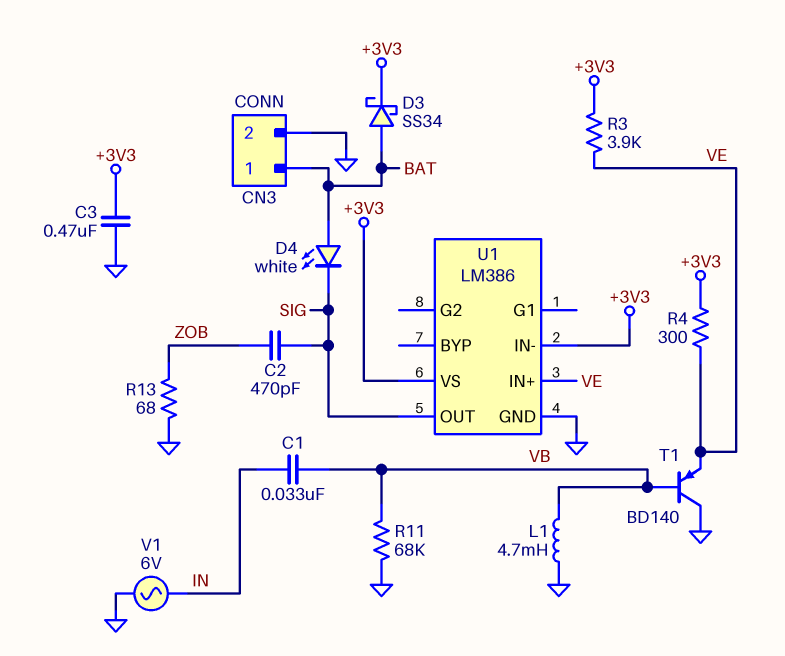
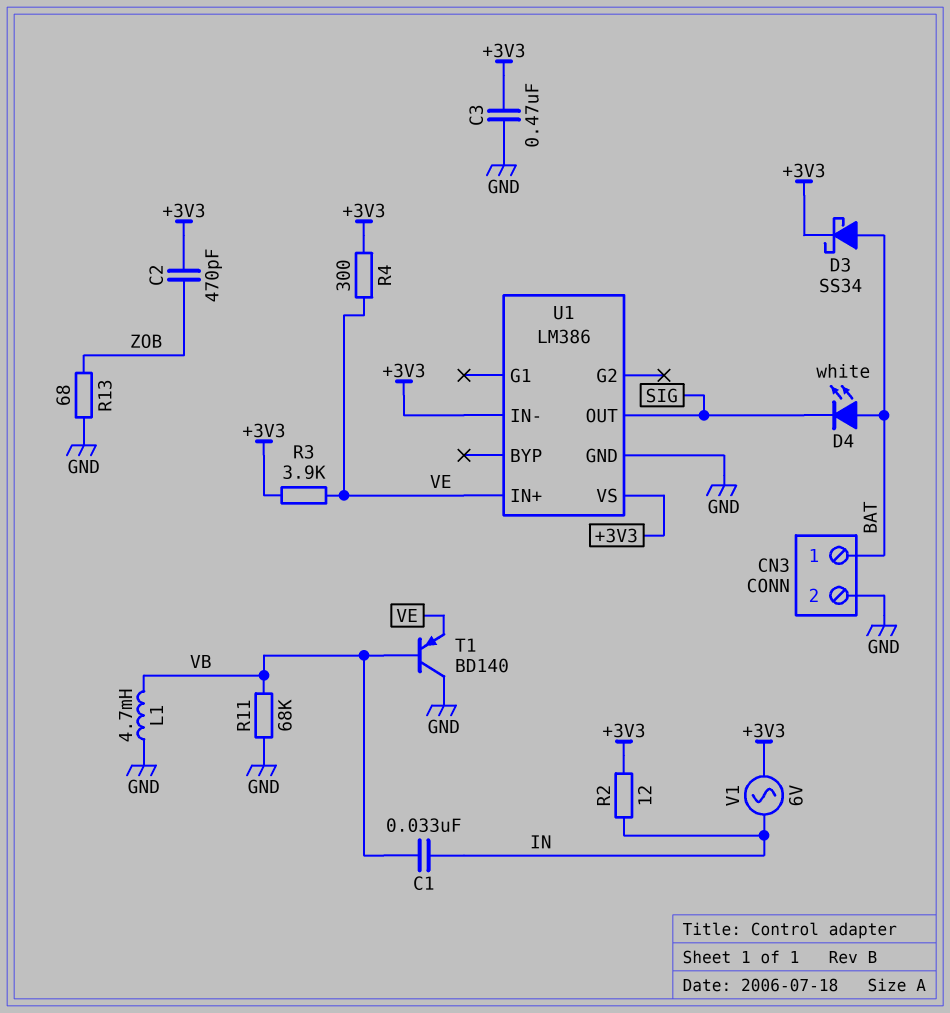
C2: 470pF (SIG, ZOB) -> 470pF (+3V3, ZOB)
R2: none -> 12 (+3V3, IN)
V1: AC 6V (GND, IN) -> AC 6V (+3V3, IN)

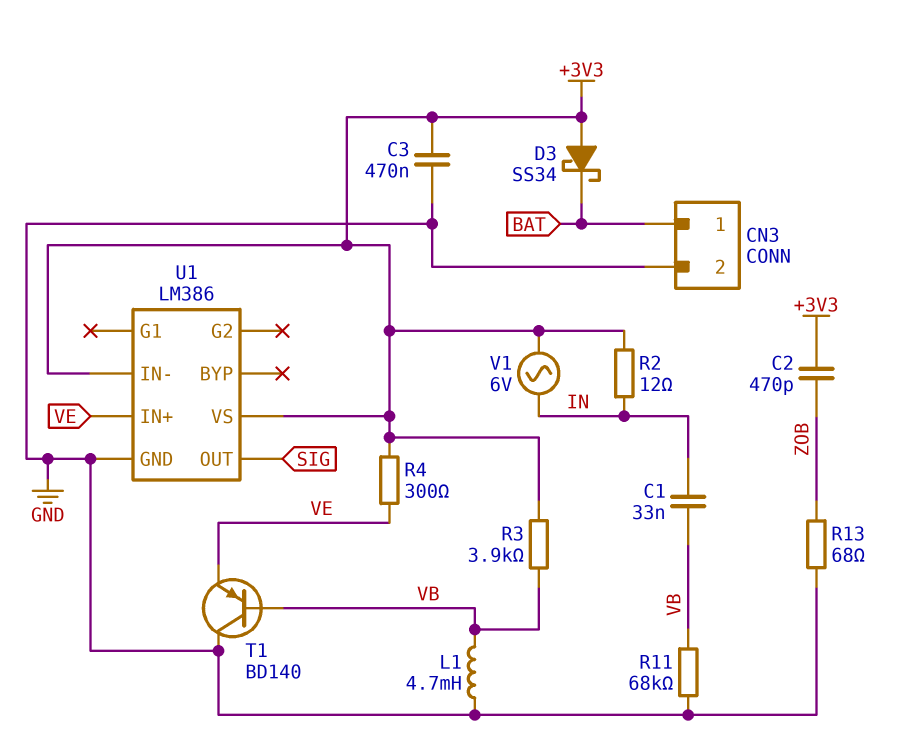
D3: schottky SS34 (A BAT, K +3V3) -> schottky SS34 (A +3V3, K BAT)
D4: LED white (A BAT, K SIG) -> none
R3: 3.9k (+3V3, VE) -> 3.9k (+3V3, VB)

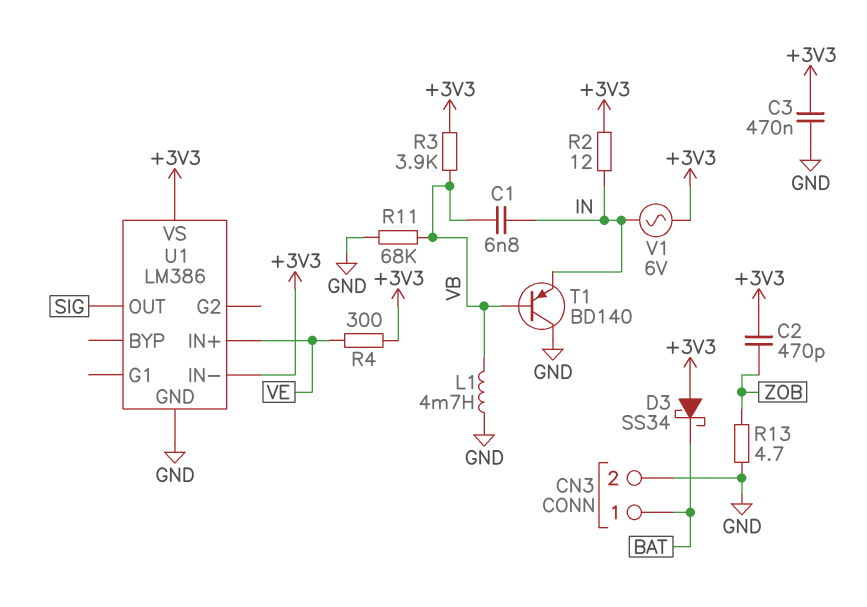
C1: 33nF (IN, VB) -> 6.8nF (IN, VB)
R13: 68 (GND, ZOB) -> 4.7 (GND, ZOB)
T1: PNP BD140 (B VB, C GND, E VE) -> PNP BD140 (B VB, C GND, E IN)

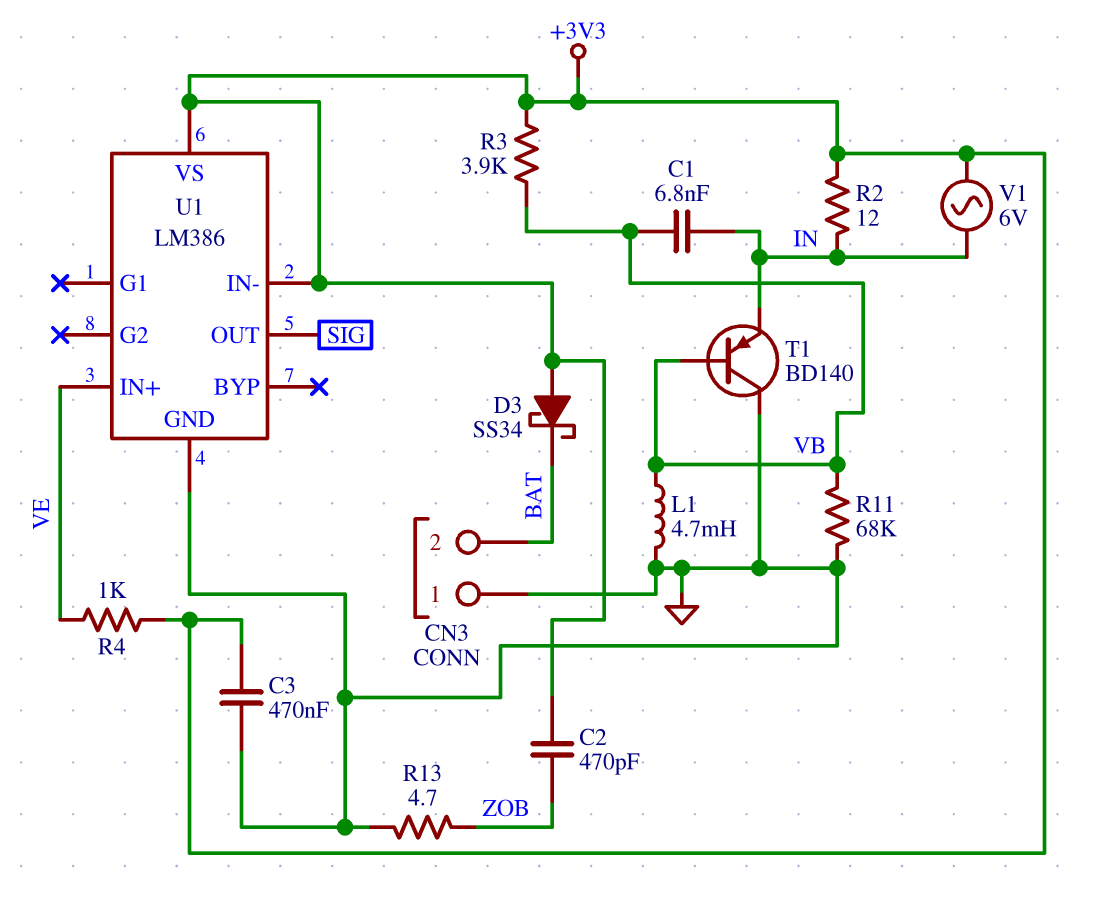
CN3 pin 1: BAT -> GND
CN3 pin 2: GND -> BAT
R4: 300 (+3V3, VE) -> 1k (+3V3, VE)

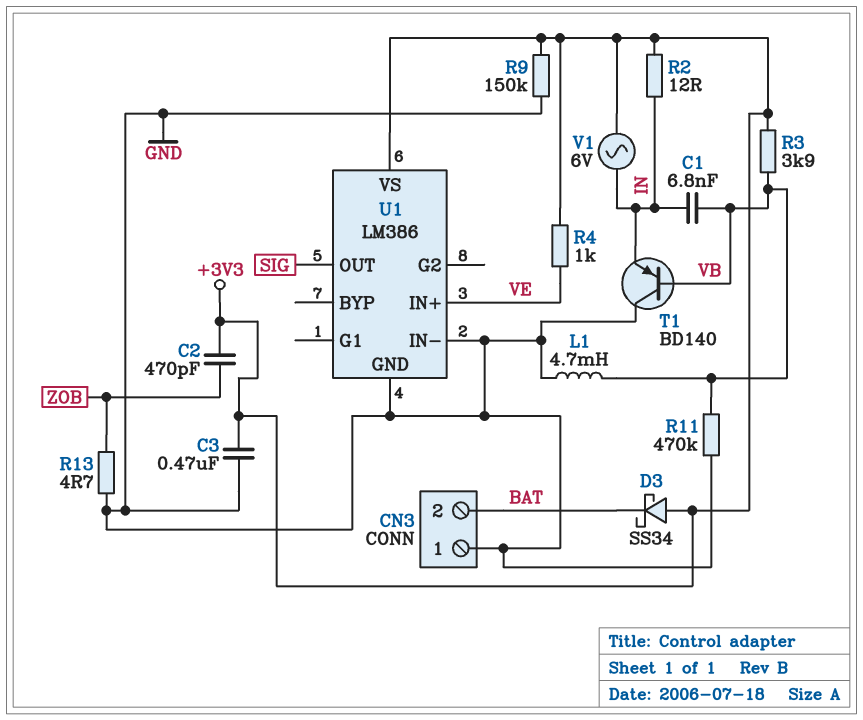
R9: none -> 150k (+3V3, GND)
R11: 68k (GND, VB) -> 470k (GND, VB)
U1 pin IN-: +3V3 -> GND

